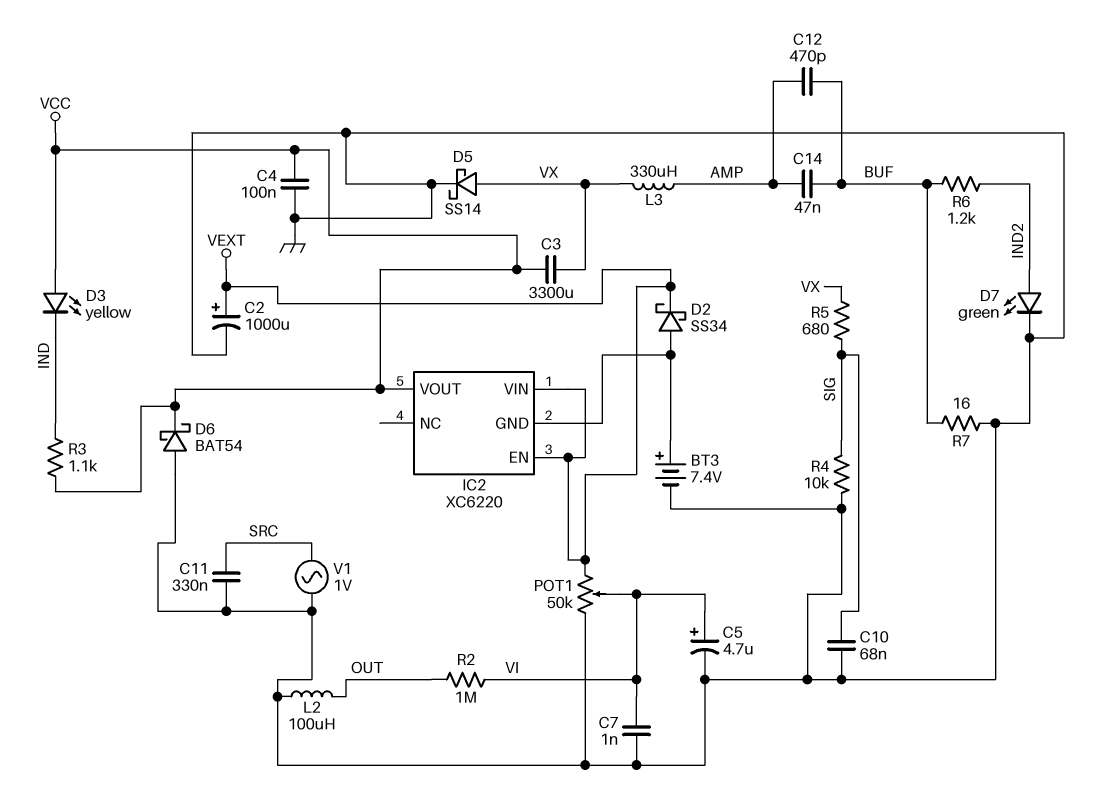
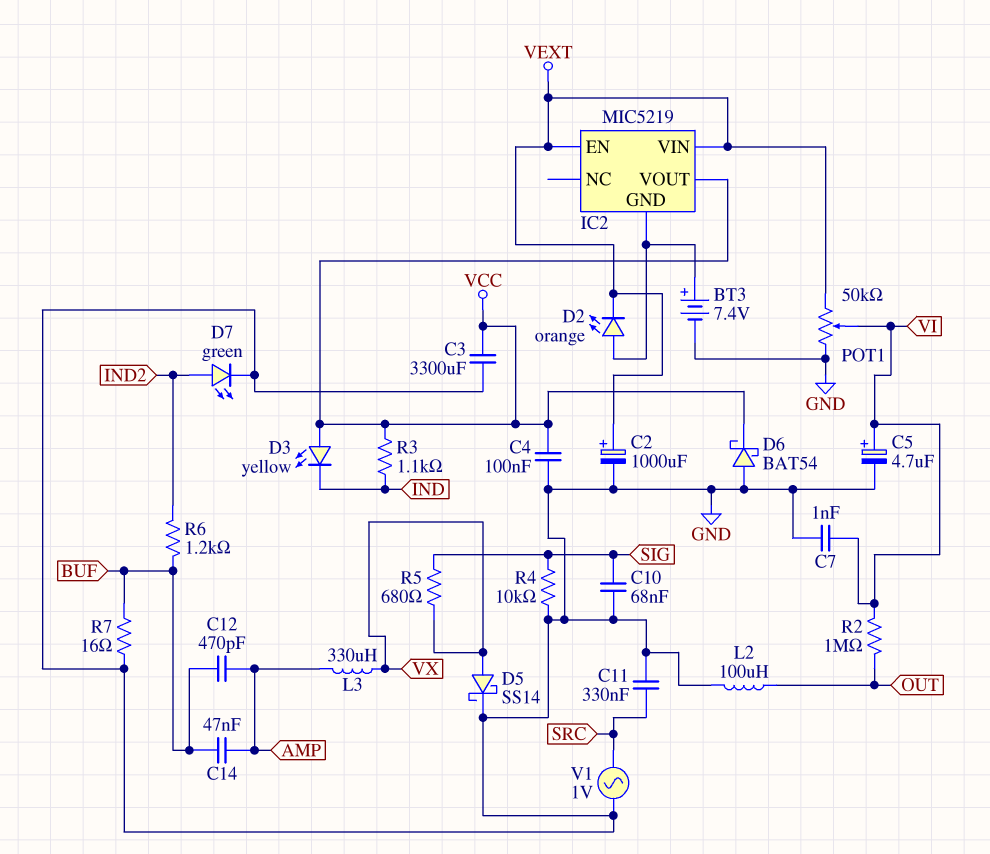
C3: 3300uF (VCC, VX) -> 3300uF (GND, VCC)
D2: schottky SS34 (A IC2/GND, K VEXT) -> LED orange (A IC2/GND, K VEXT)
IC2: XC6220 -> MIC5219

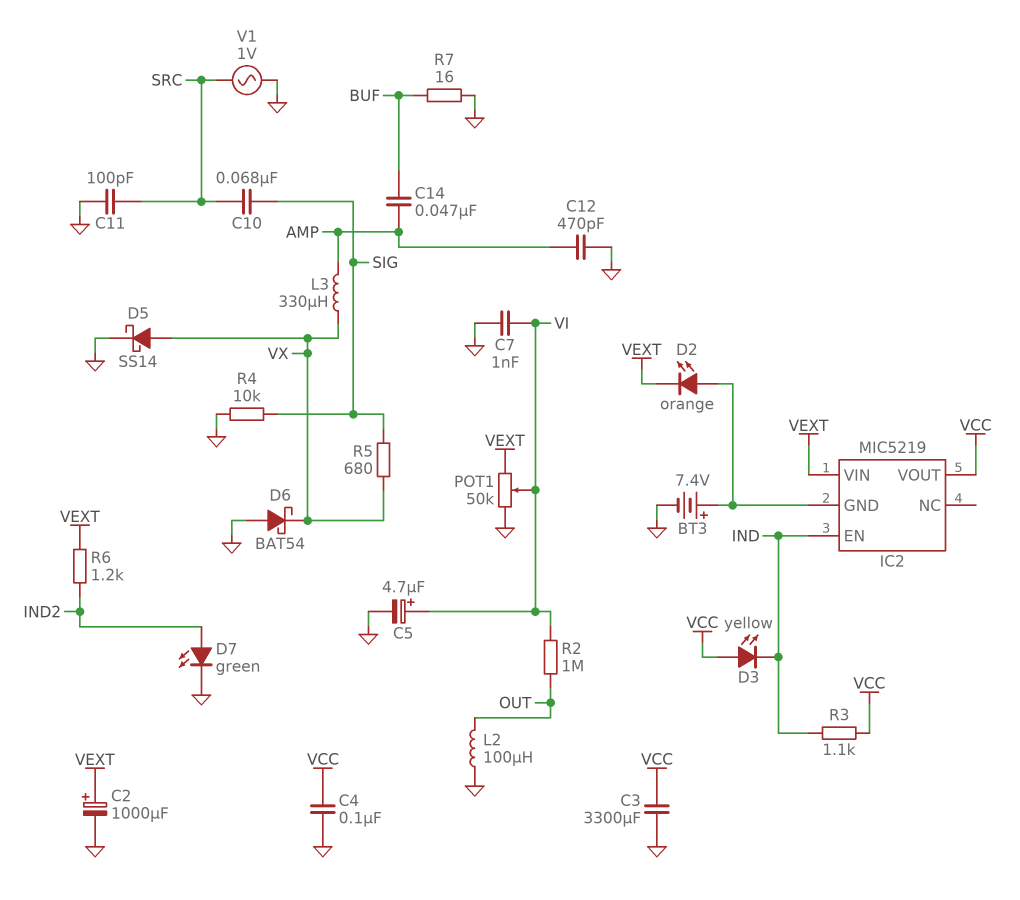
C10: 68nF (GND, SIG) -> 68nF (SIG, SRC)
C11: 330nF (GND, SRC) -> 100pF (GND, SRC)
C12: 470pF (AMP, BUF) -> 470pF (AMP, GND)
D6: schottky BAT54 (A GND, K VCC) -> schottky BAT54 (A GND, K VX)
IC2 pin EN: VEXT -> IND
R6: 1.2k (BUF, IND2) -> 1.2k (IND2, VEXT)

